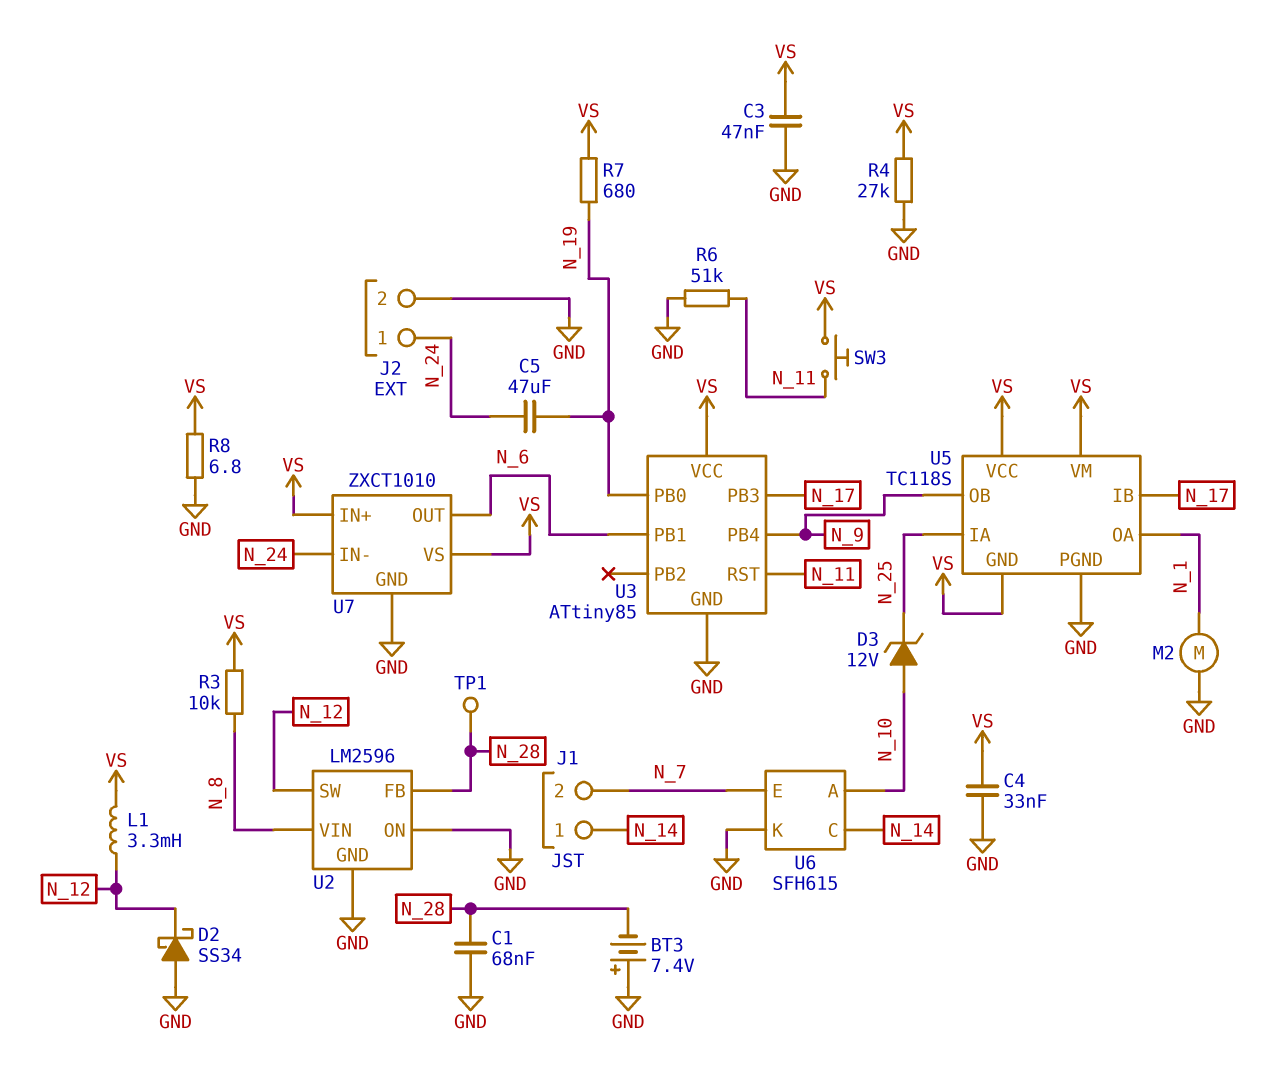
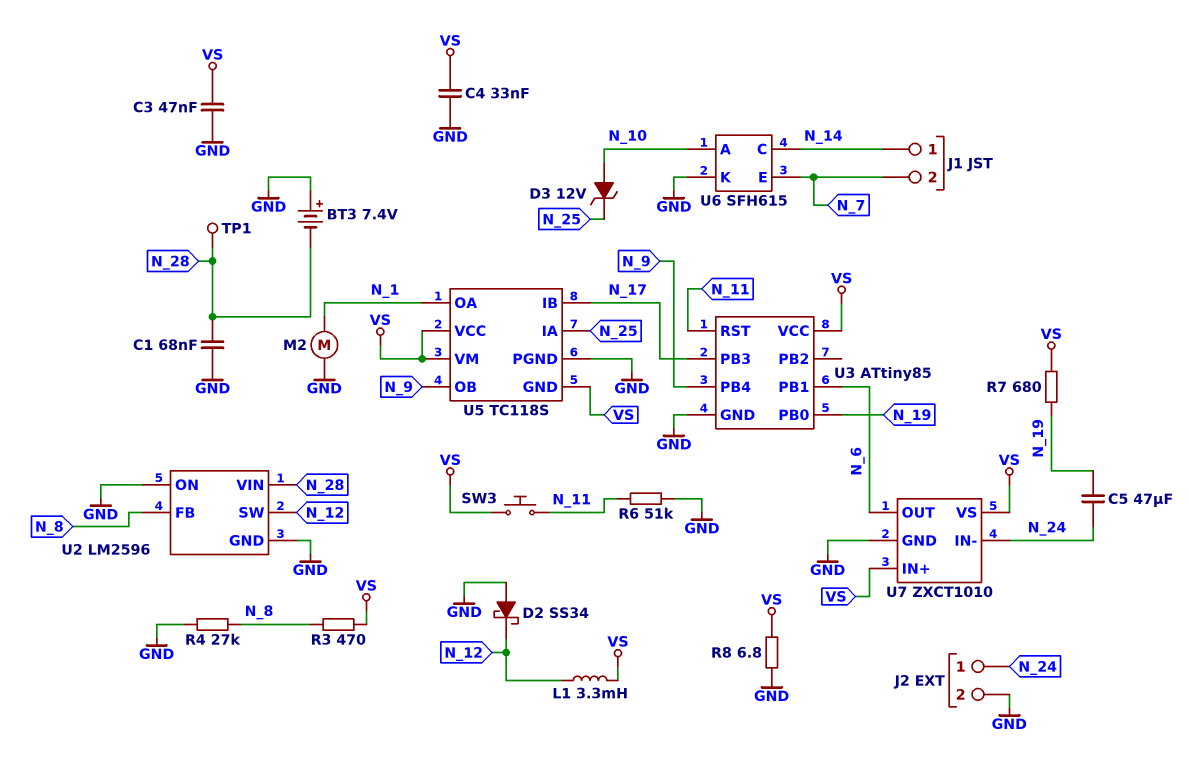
R3: 10k (N_8, VS) -> 470 (N_8, VS)
R4: 27k (GND, VS) -> 27k (GND, N_8)
U2 pin FB: N_28 -> N_8
U2 pin VIN: N_8 -> N_28

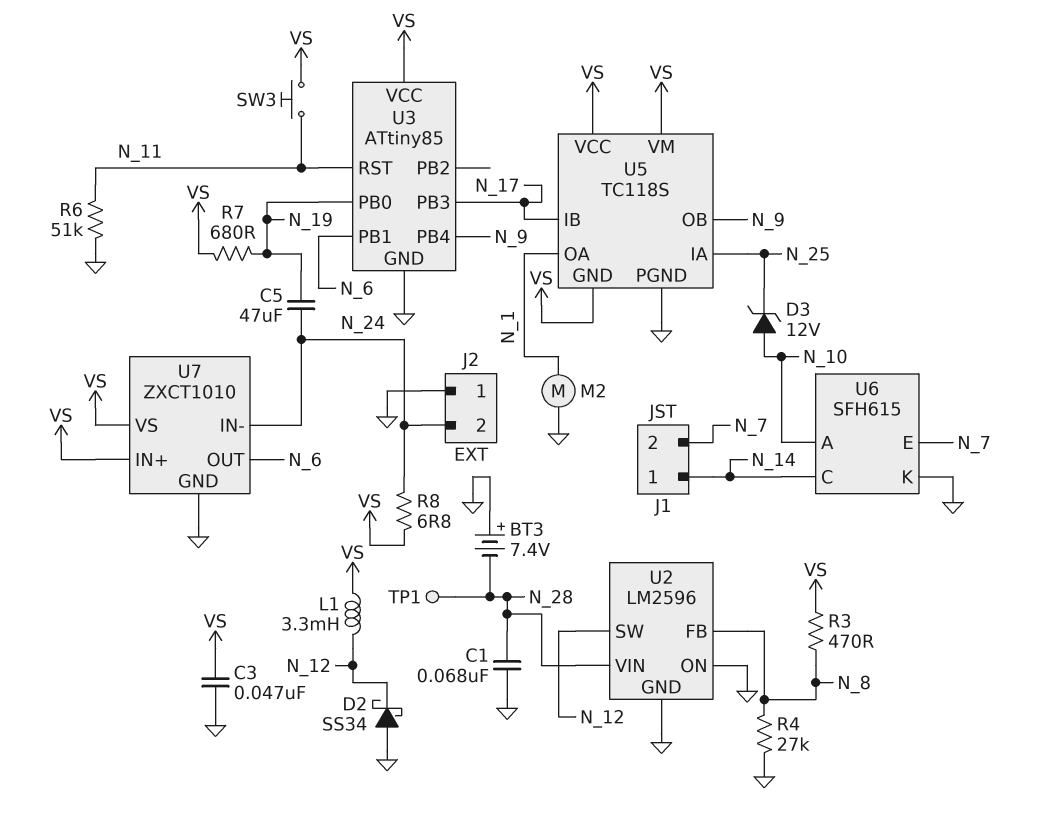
C4: 33nF (GND, VS) -> none
J2 pin 1: N_24 -> GND
J2 pin 2: GND -> N_24
R8: 6.8 (GND, VS) -> 6.8 (N_24, VS)

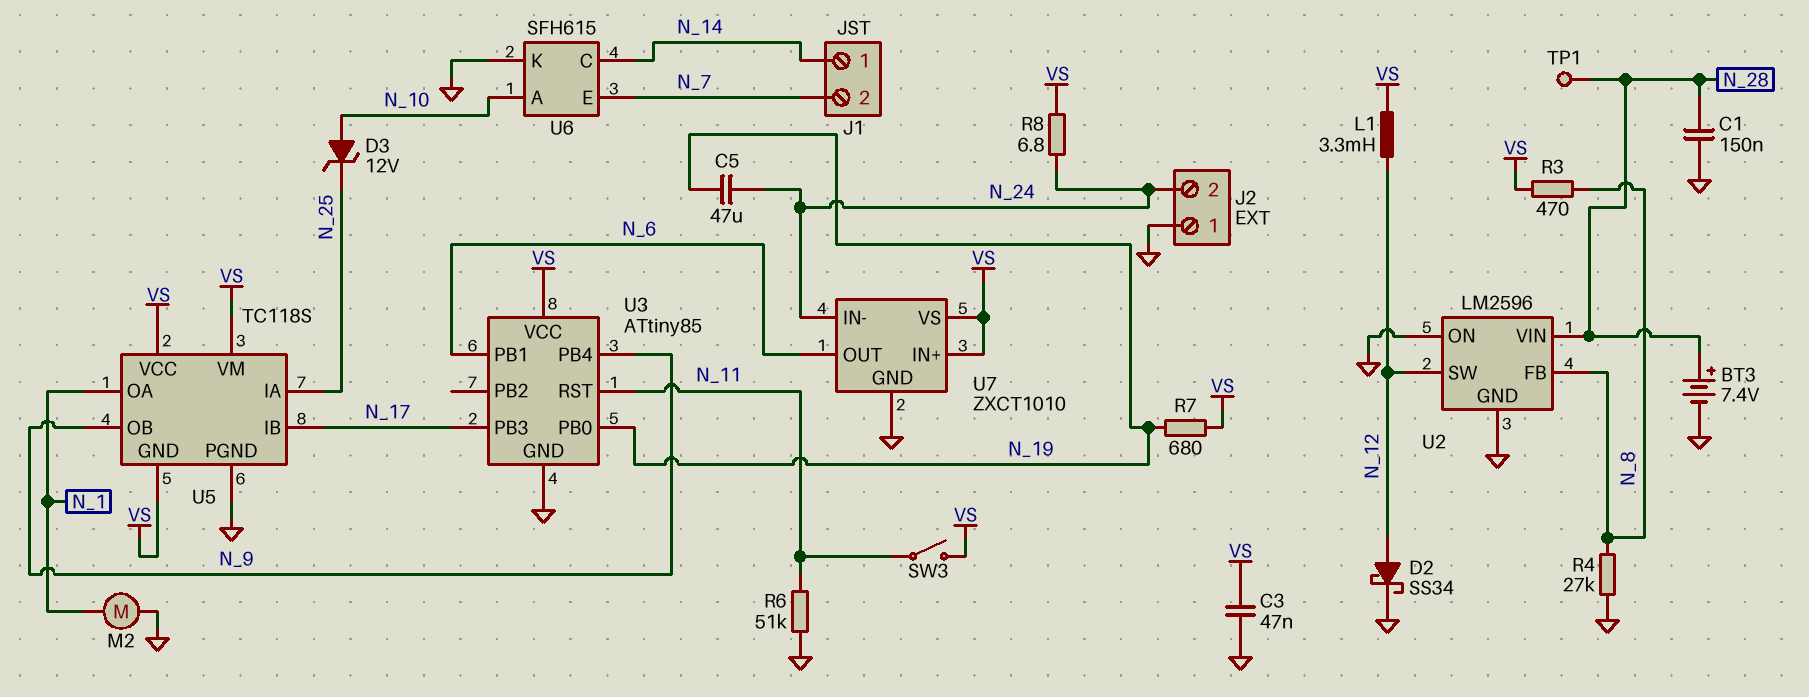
BT3: 7.4V (plus GND, minus N_28) -> 7.4V (plus N_28, minus GND)
C1: 68nF (GND, N_28) -> 150nF (GND, N_28)
D2: schottky SS34 (A GND, K N_12) -> schottky SS34 (A N_12, K GND)
SW3: button (N_11, VS) -> switch (N_11, VS)

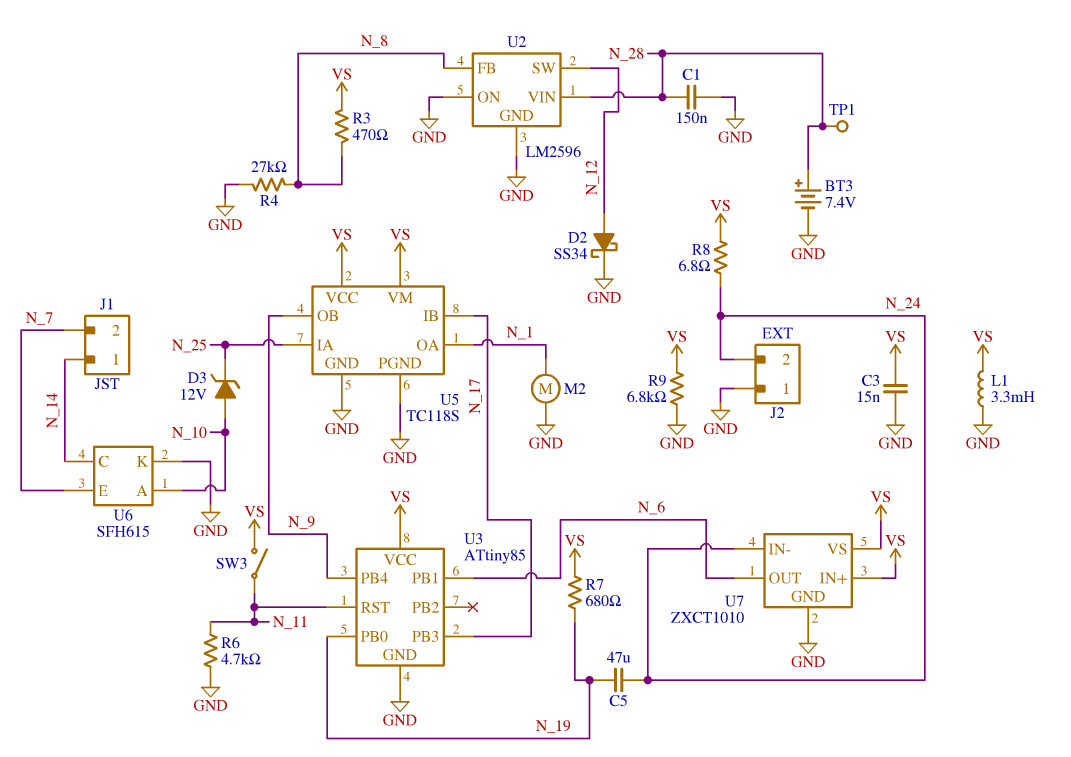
C3: 47nF (GND, VS) -> 15nF (GND, VS)
L1: 3.3mH (N_12, VS) -> 3.3mH (GND, VS)
R6: 51k (GND, N_11) -> 4.7k (GND, N_11)
R9: none -> 6.8k (GND, VS)
U5 pin GND: VS -> GND

